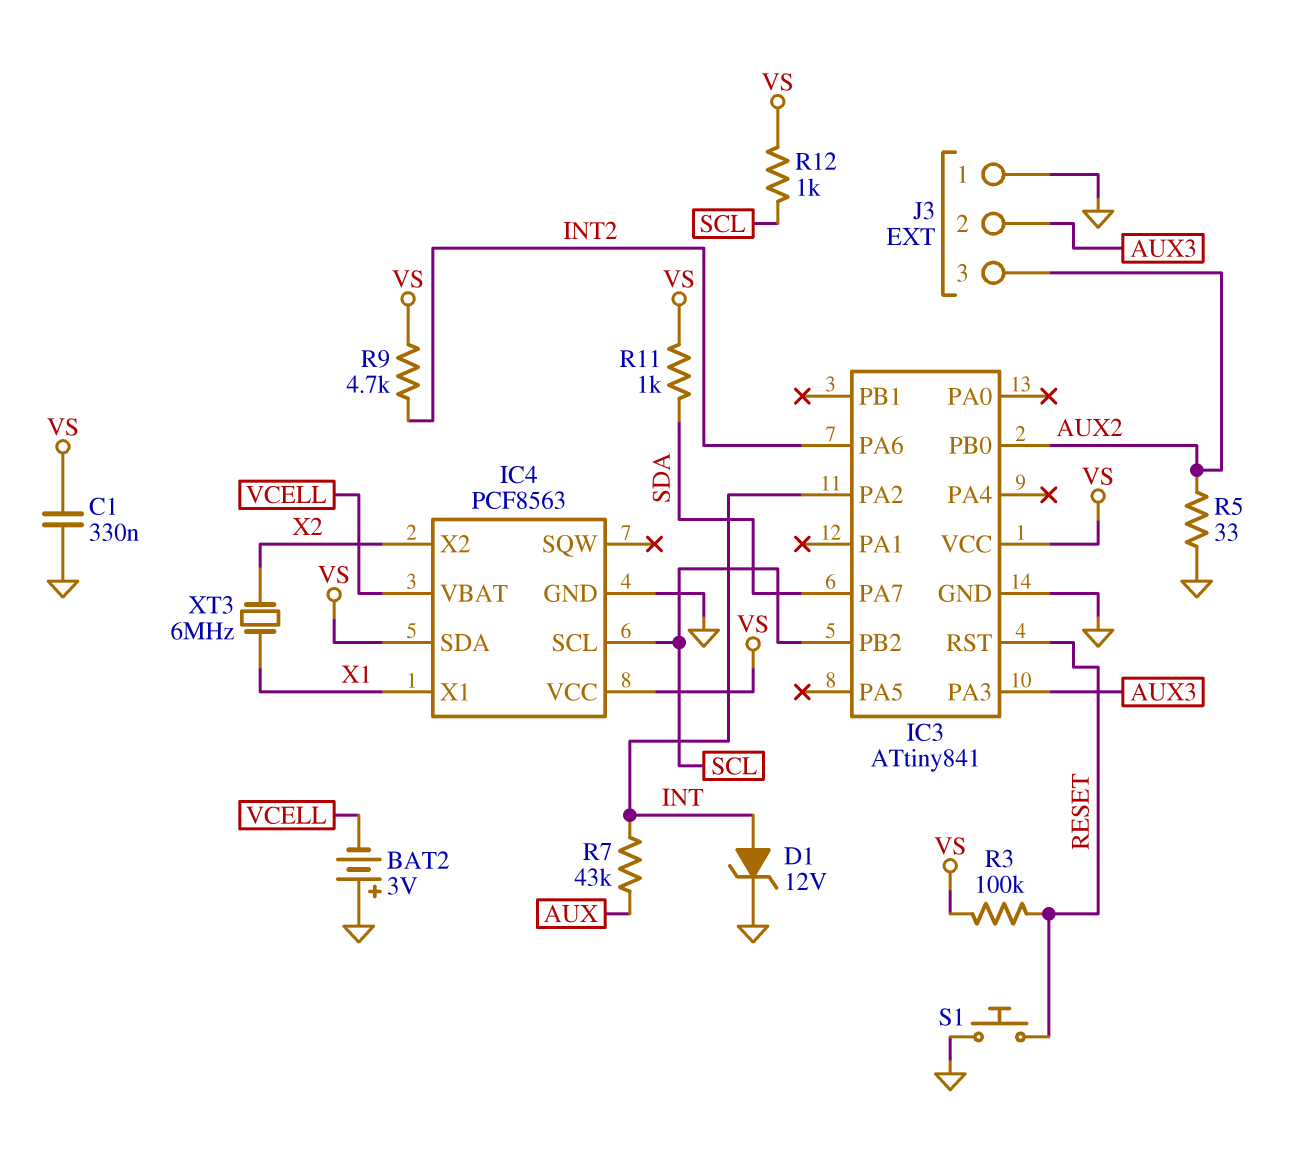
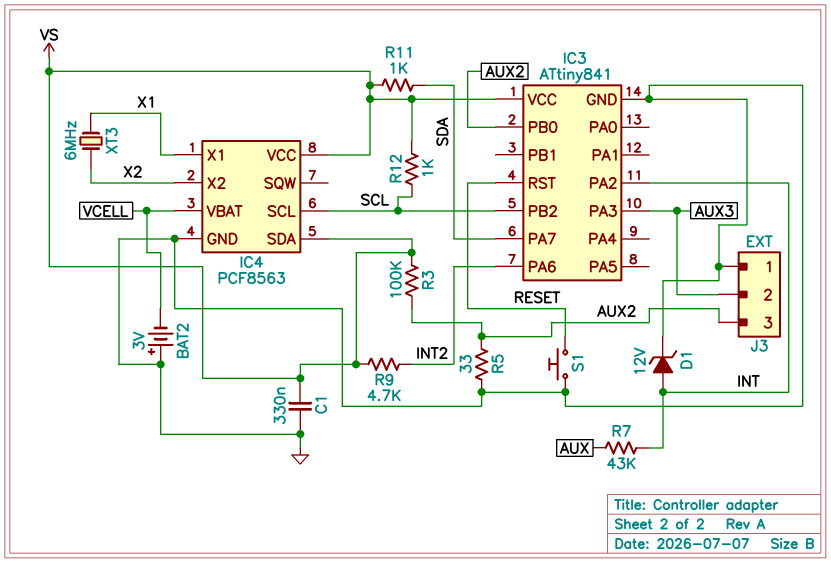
R3: 100k (RESET, VS) -> 100k (AUX2, VS)

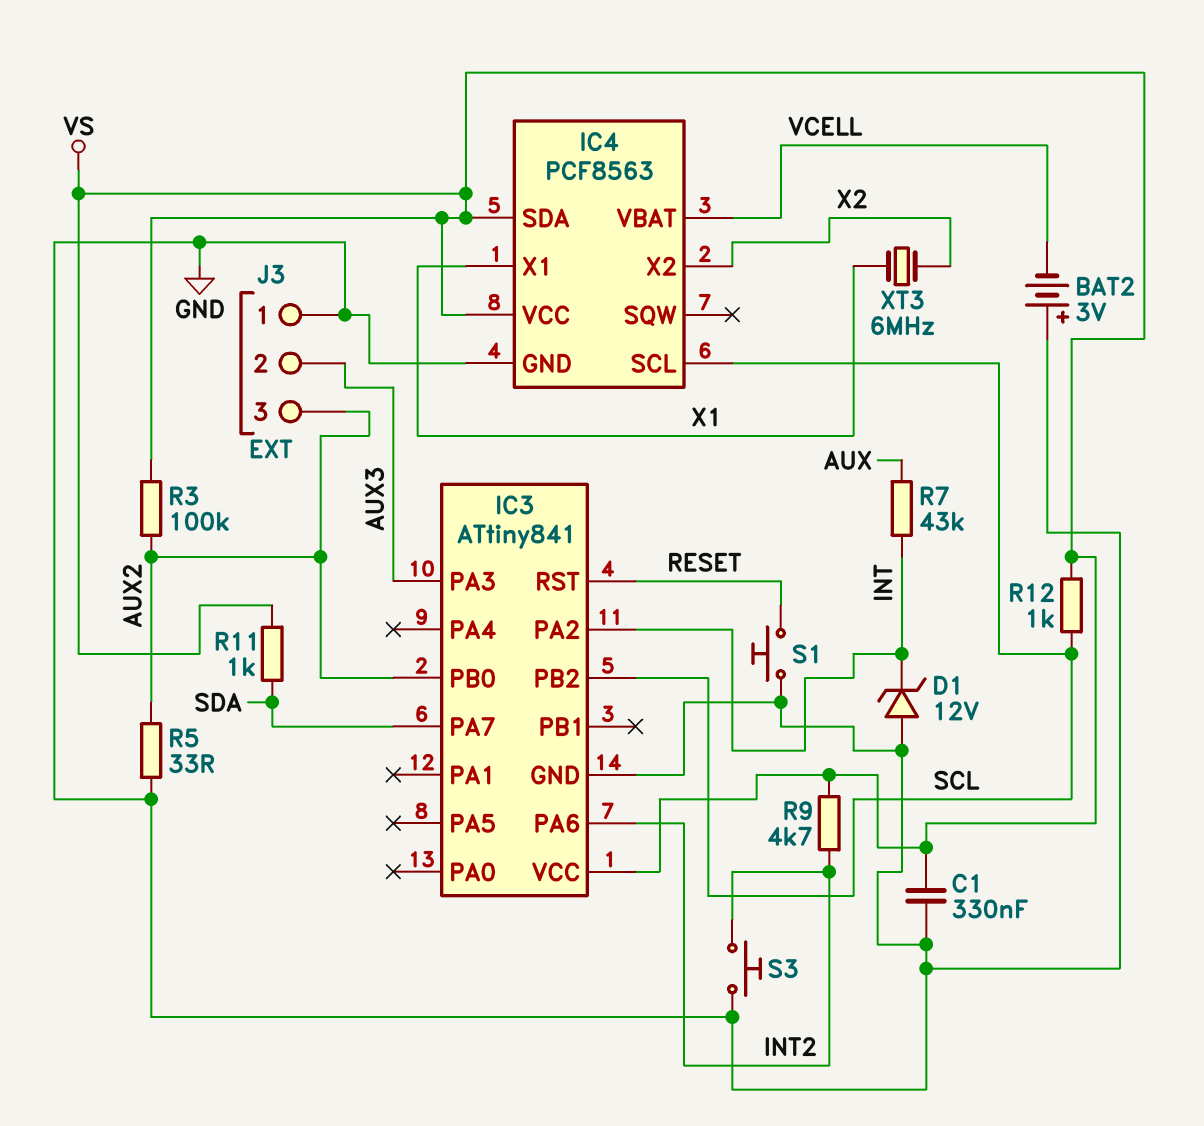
D1: zener 12V (A INT, K GND) -> zener 12V (A GND, K INT)
S3: none -> button (GND, INT2)

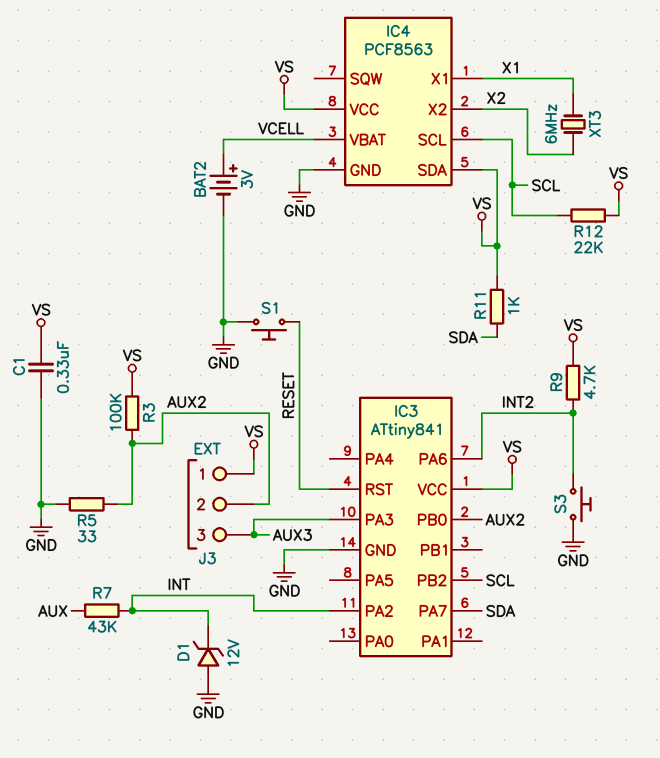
BAT2: 3V (plus GND, minus VCELL) -> 3V (plus VCELL, minus GND)
J3 pin 1: GND -> VS
J3 pin 2: AUX3 -> AUX2
J3 pin 3: AUX2 -> AUX3
R12: 1k (SCL, VS) -> 22k (SCL, VS)

